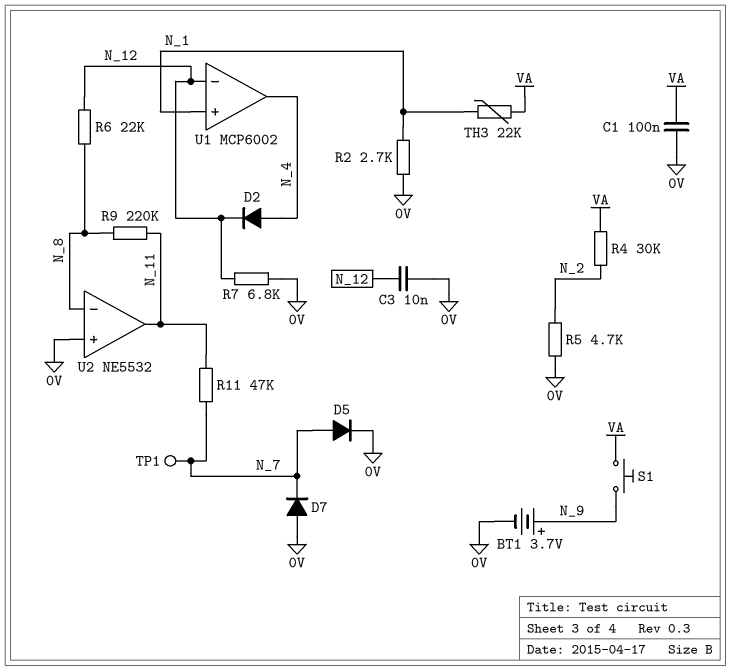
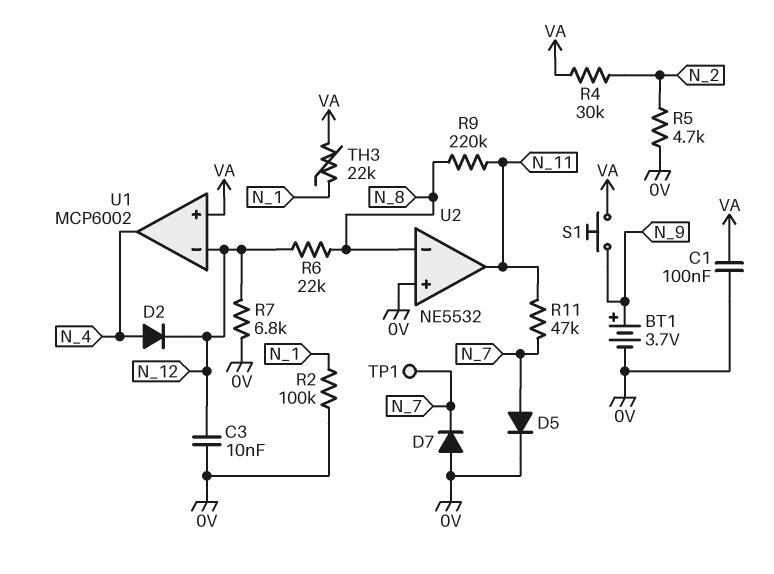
R2: 2.7k (0V, N_1) -> 100k (0V, N_1)
U1 pin in+: N_1 -> VA

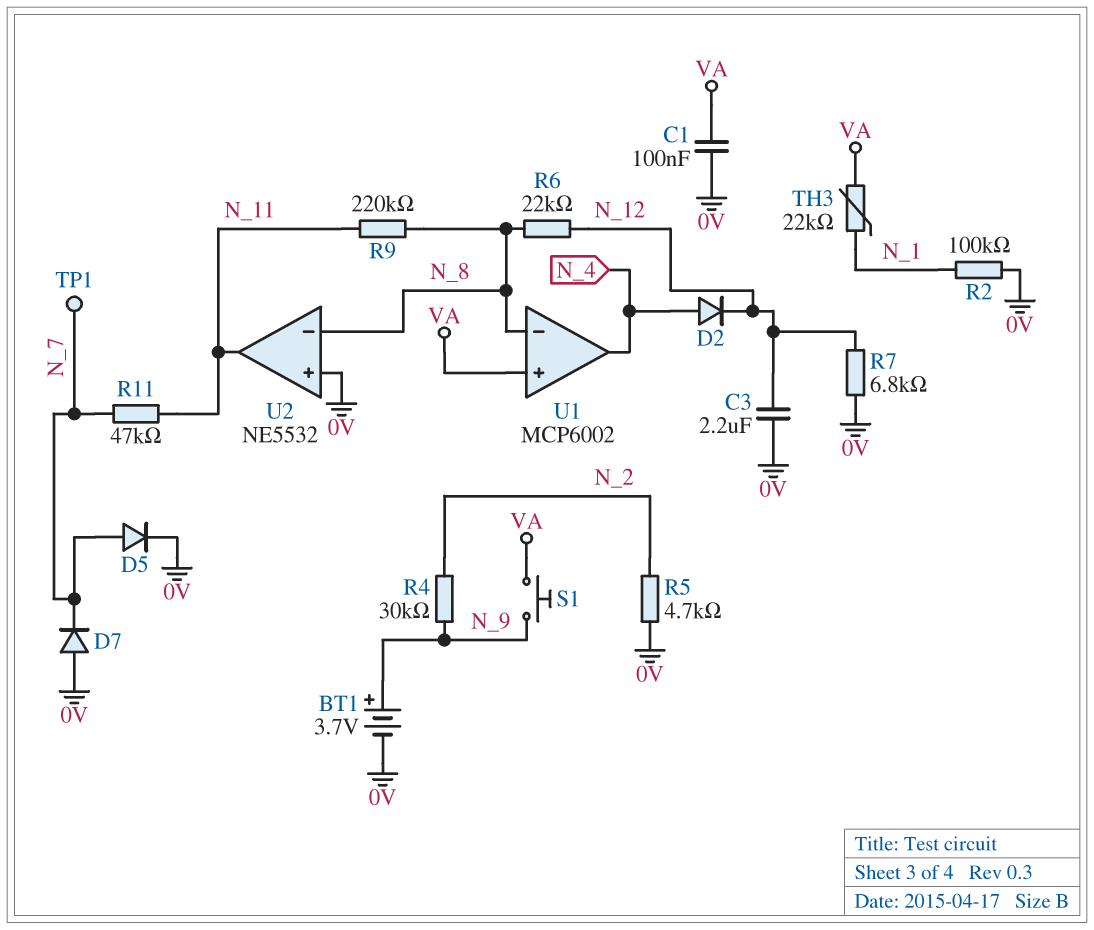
C3: 10nF (0V, N_12) -> 2.2uF (0V, N_12)
R4: 30k (N_2, VA) -> 30k (N_2, N_9)
U1 pin in-: N_12 -> N_8

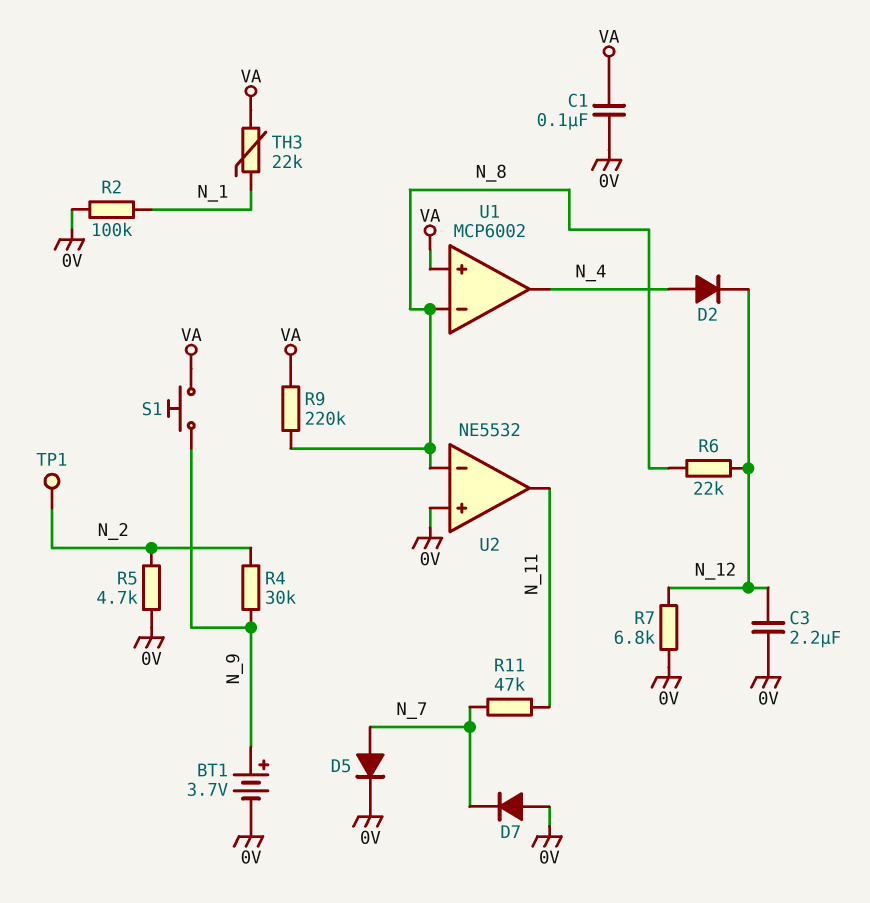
R9: 220k (N_8, N_11) -> 220k (N_8, VA)
TP1: test point (N_7) -> test point (N_2)

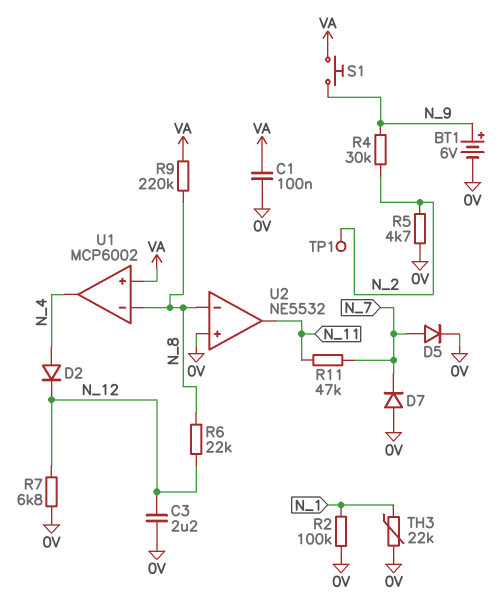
BT1: 3.7V (plus N_9, minus 0V) -> 6V (plus N_9, minus 0V)
TH3: 22k (N_1, VA) -> 22k (0V, N_1)

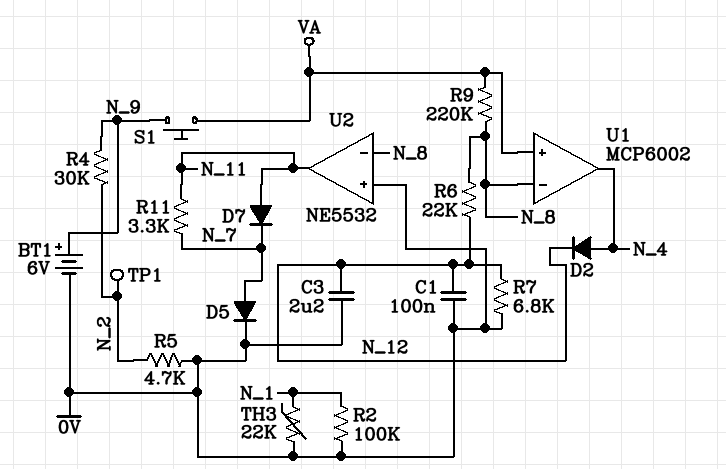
C1: 100nF (0V, VA) -> 100nF (0V, N_12)
D7: diode (A 0V, K N_7) -> diode (A N_11, K N_7)
R11: 47k (N_7, N_11) -> 3.3k (N_7, N_11)

